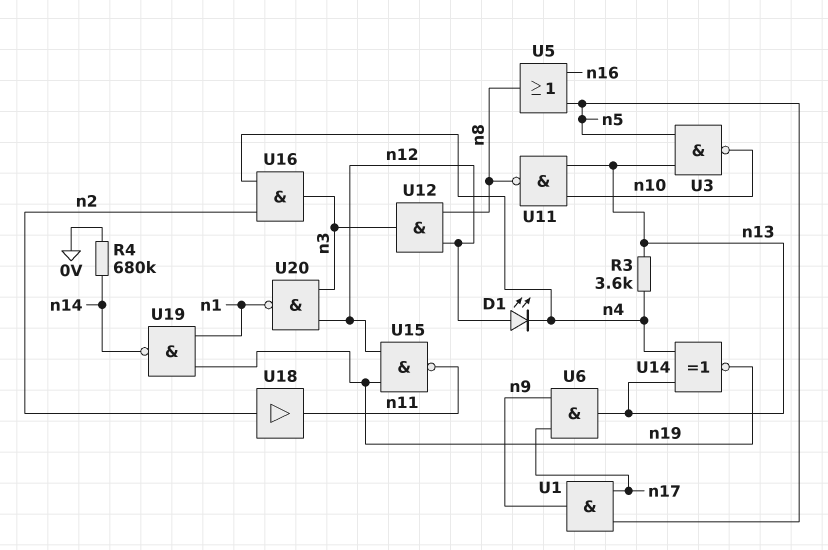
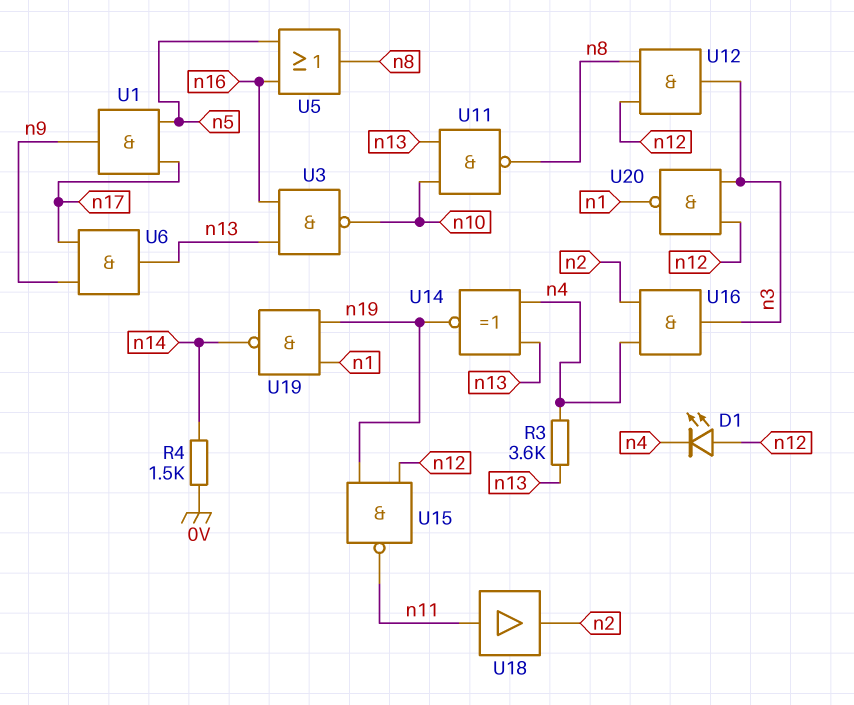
R4: 680k (0V, n14) -> 1.5k (0V, n14)
U3: NAND (in n5, in n13, out n10) -> NAND (in n13, in n16, out n10)
U18: buffer (in n2, out n11) -> buffer (in n11, out n2)

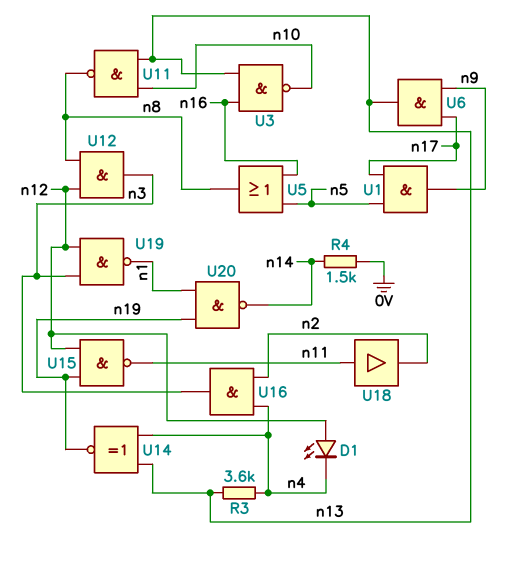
U19: NAND (in n1, in n19, out n14) -> NAND (in n3, in n12, out n1)
U20: NAND (in n3, in n12, out n1) -> NAND (in n1, in n19, out n14)

